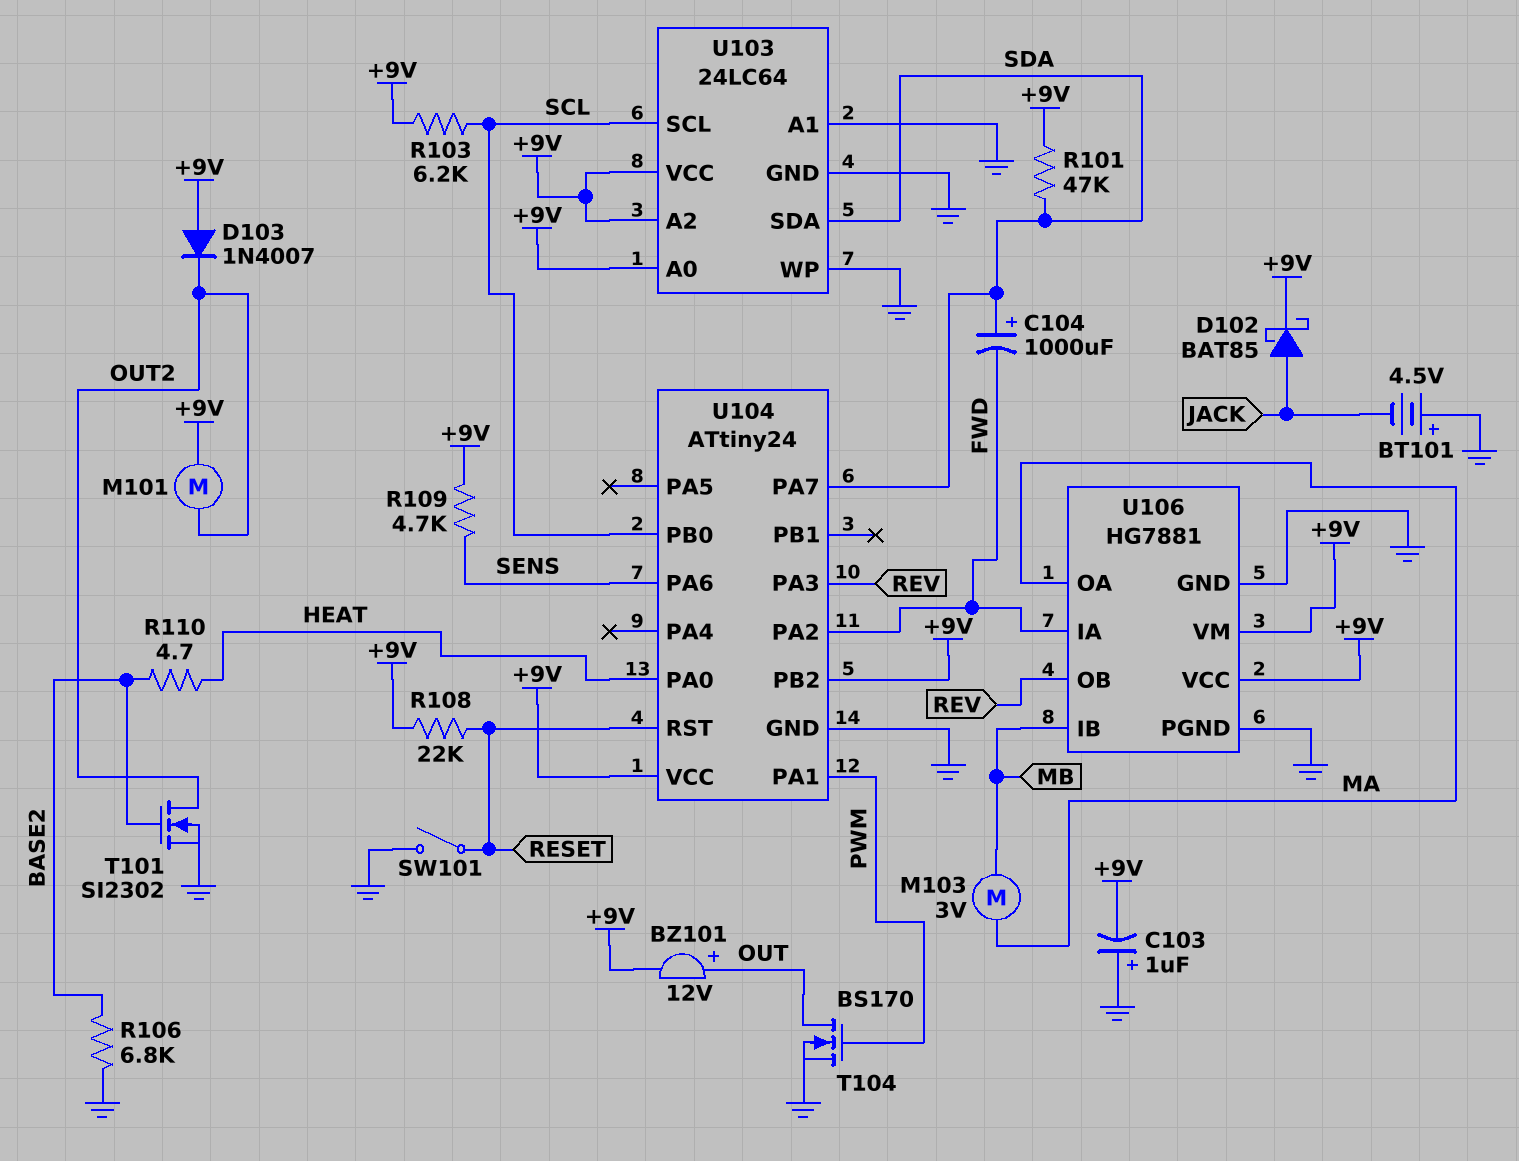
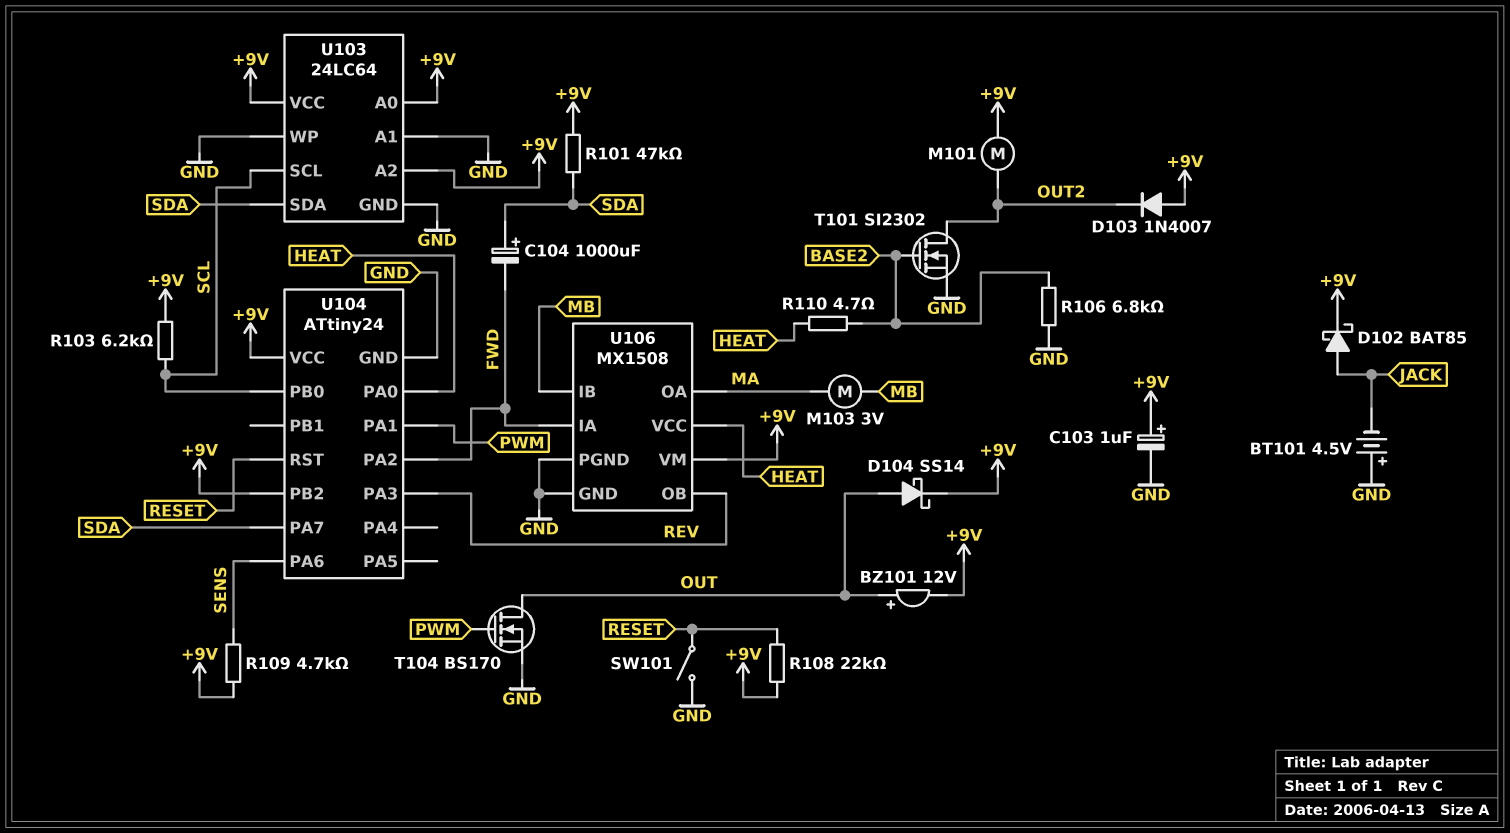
C103: 1uF (plus GND, minus +9V) -> 1uF (plus +9V, minus GND)
D104: none -> schottky SS14 (A OUT, K +9V)
U106: HG7881 -> MX1508
U106 pin VCC: +9V -> HEAT

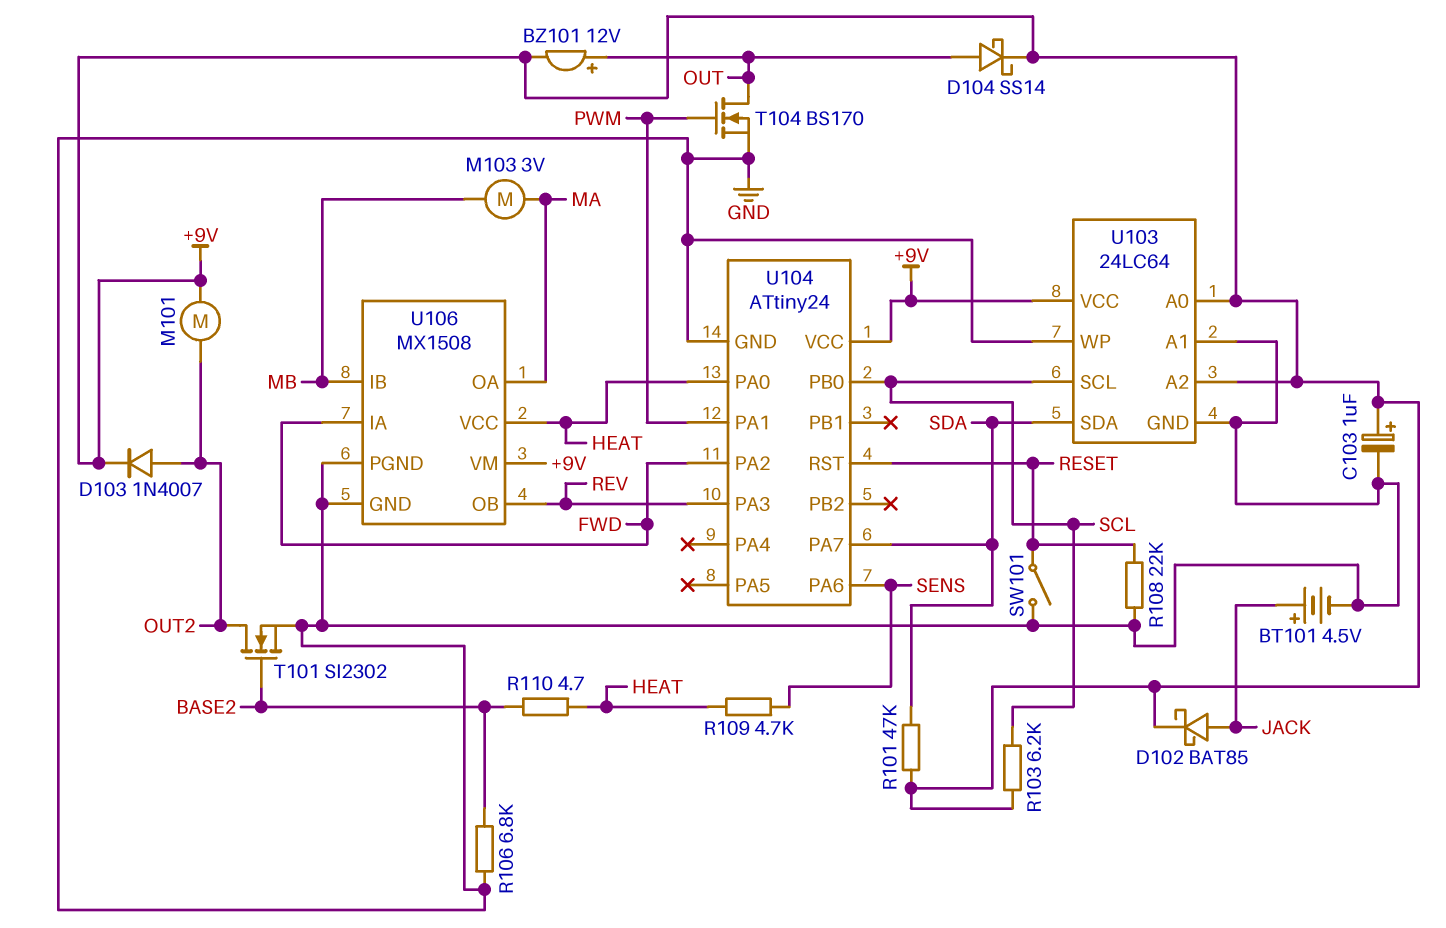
BT101: 4.5V (plus GND, minus JACK) -> 4.5V (plus JACK, minus GND)
C104: 1000uF (plus SDA, minus FWD) -> none
D103: diode 1N4007 (A +9V, K OUT2) -> diode 1N4007 (A OUT2, K +9V)
R108: 22k (+9V, RESET) -> 22k (GND, RESET)
R109: 4.7k (+9V, SENS) -> 4.7k (HEAT, SENS)
U104 pin PB2: +9V -> none

